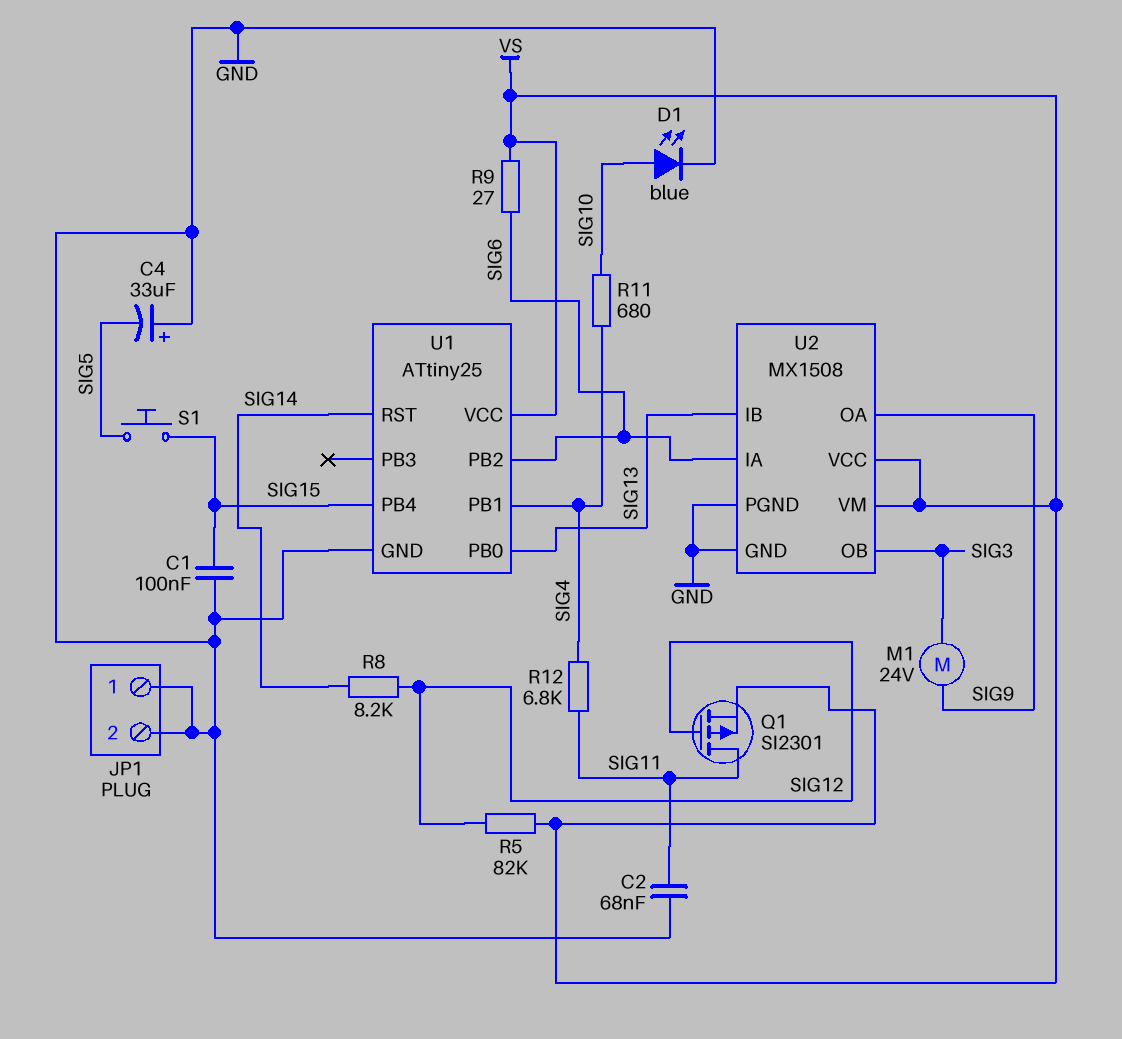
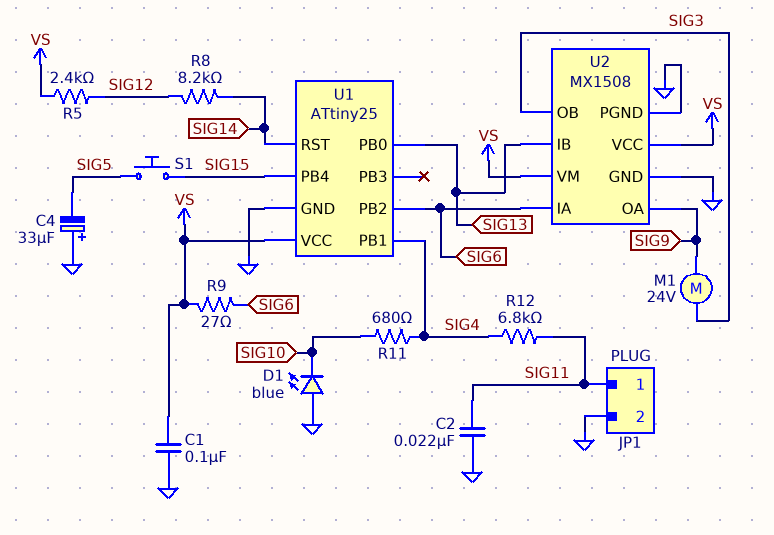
C1: 100nF (GND, SIG15) -> 100nF (GND, VS)
C2: 68nF (GND, SIG11) -> 22nF (GND, SIG11)
D1: LED blue (A SIG10, K GND) -> LED blue (A GND, K SIG10)
JP1 pin 1: GND -> SIG11
Q1: PMOS SI2301 (G SIG12, D SIG11, S VS) -> none
R5: 82k (SIG12, VS) -> 2.4k (SIG12, VS)

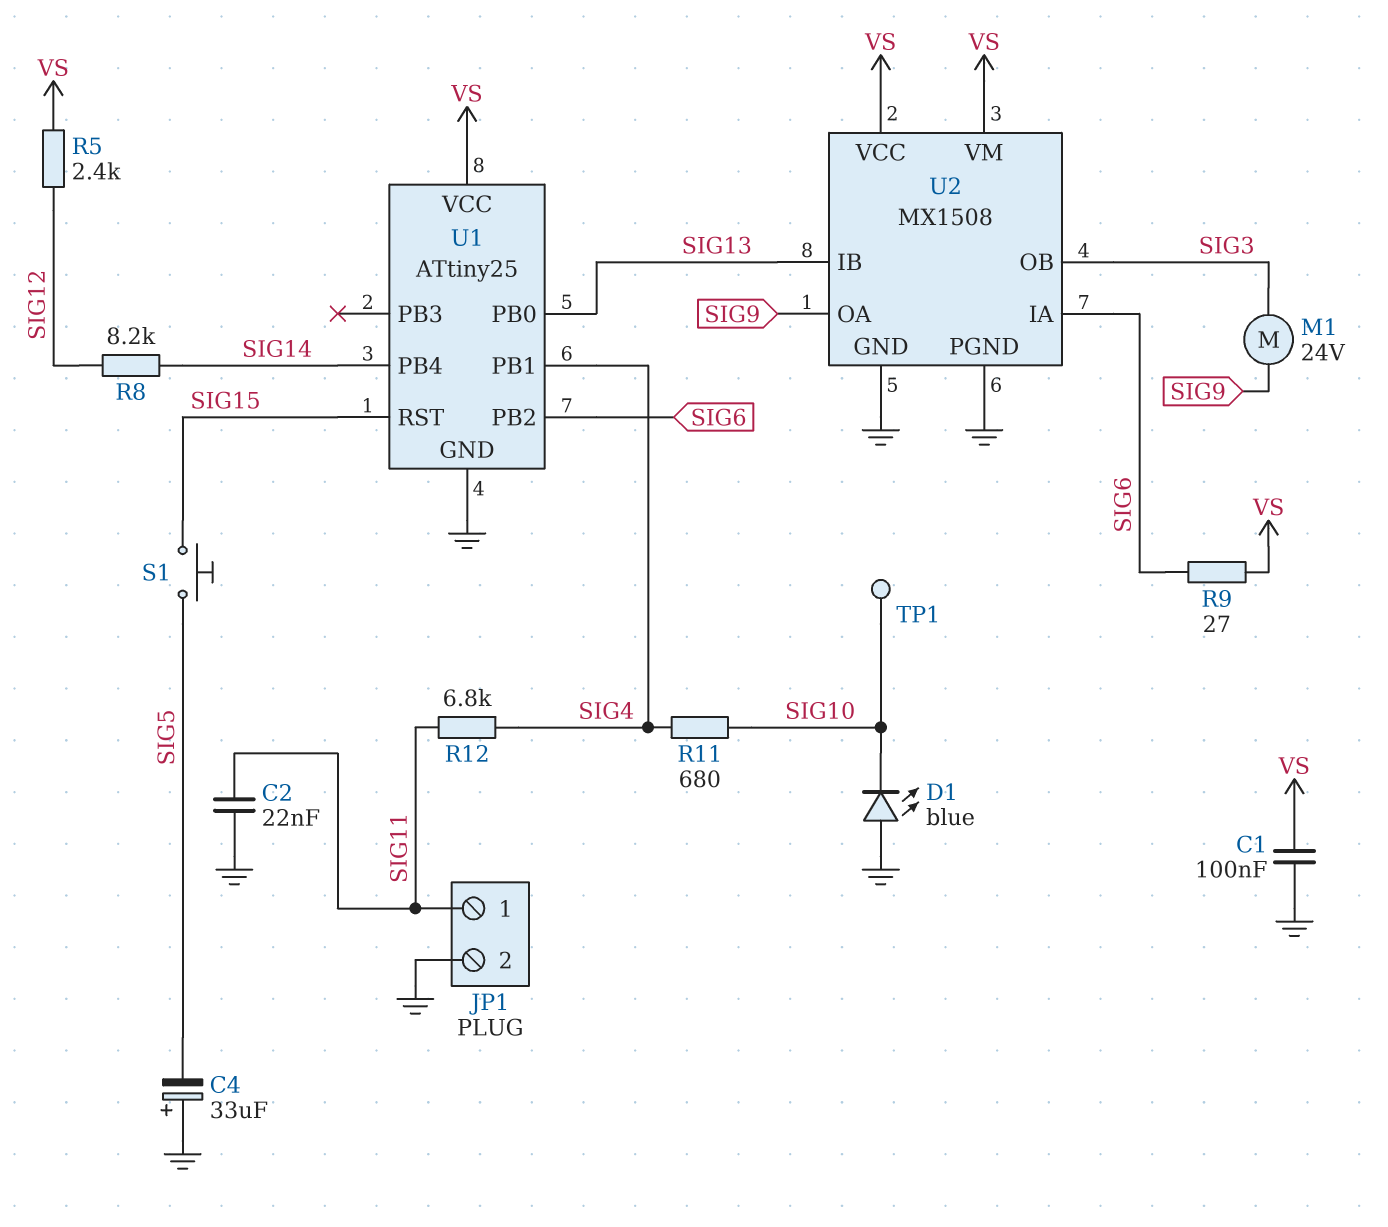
TP1: none -> test point (SIG10)
U1 pin PB4: SIG15 -> SIG14
U1 pin RST: SIG14 -> SIG15

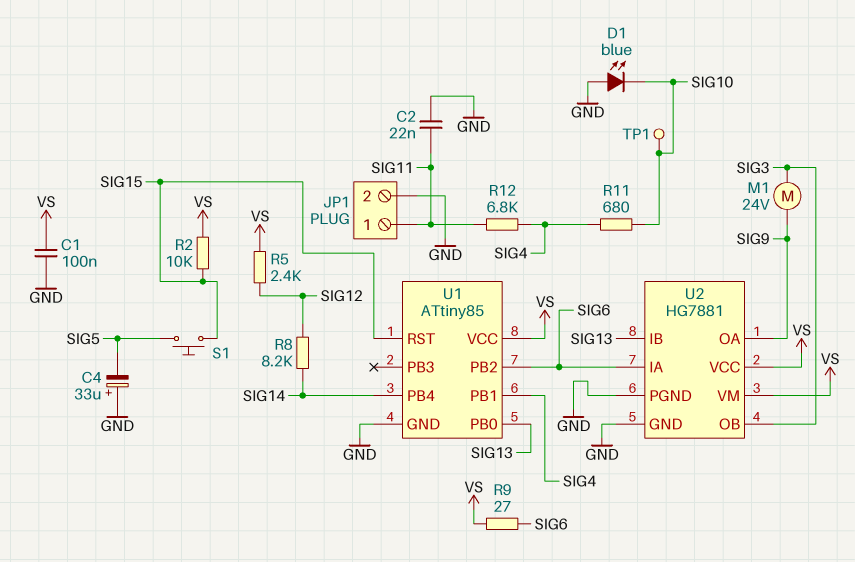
R2: none -> 10k (SIG15, VS)
U1: ATtiny25 -> ATtiny85
U2: MX1508 -> HG7881

